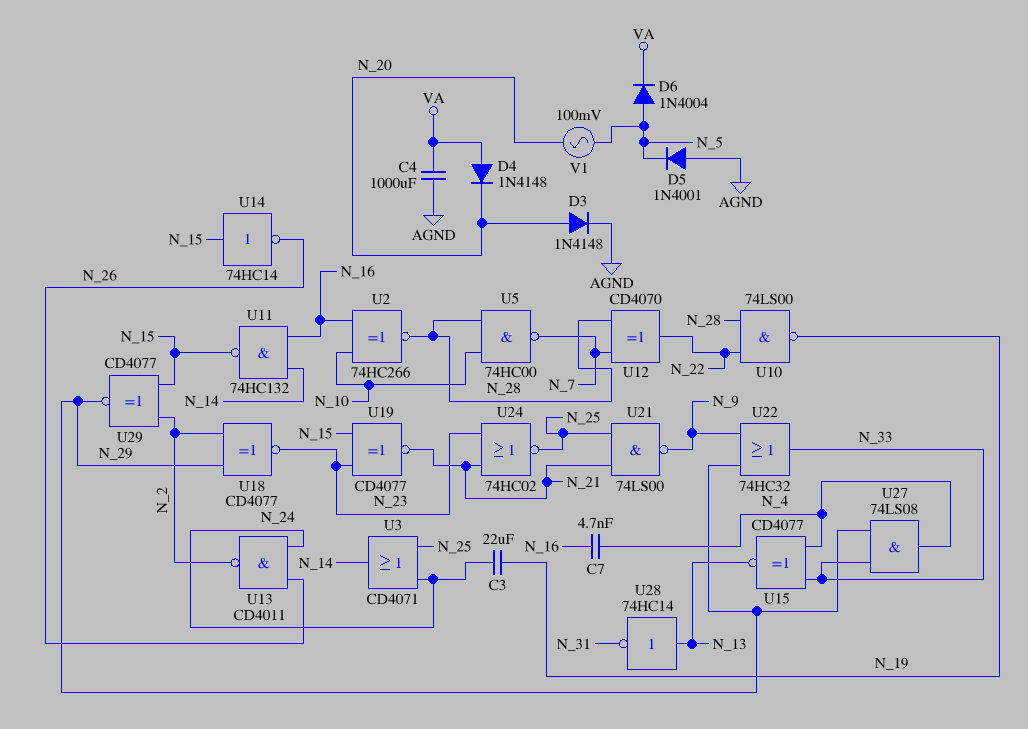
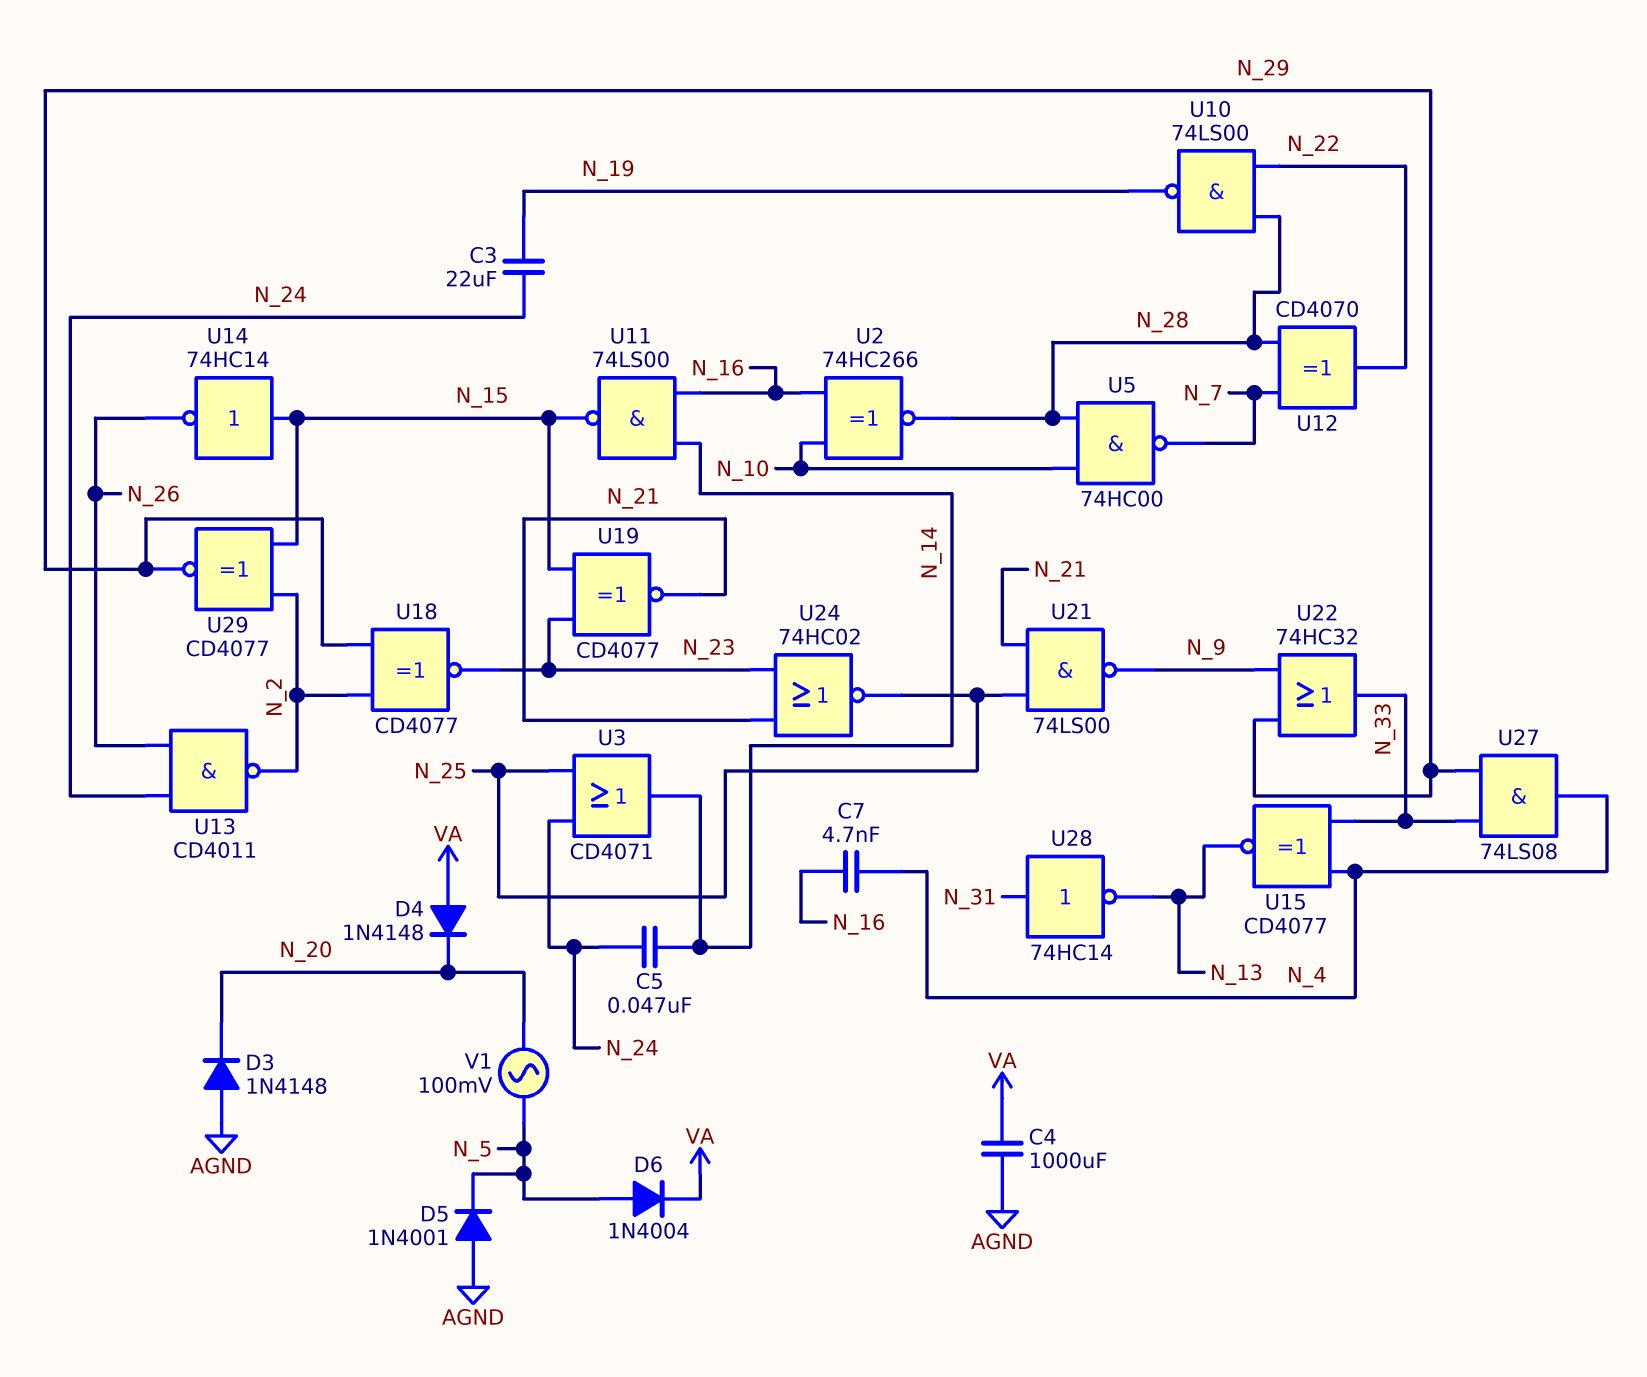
C5: none -> 47nF (N_14, N_24)
D3: diode 1N4148 (A N_20, K AGND) -> diode 1N4148 (A AGND, K N_20)
U11: NAND 74HC132 (in N_14, in N_16, out N_15) -> NAND 74LS00 (in N_14, in N_16, out N_15)
U28: NOT 74HC14 (in N_13, out N_31) -> NOT 74HC14 (in N_31, out N_13)

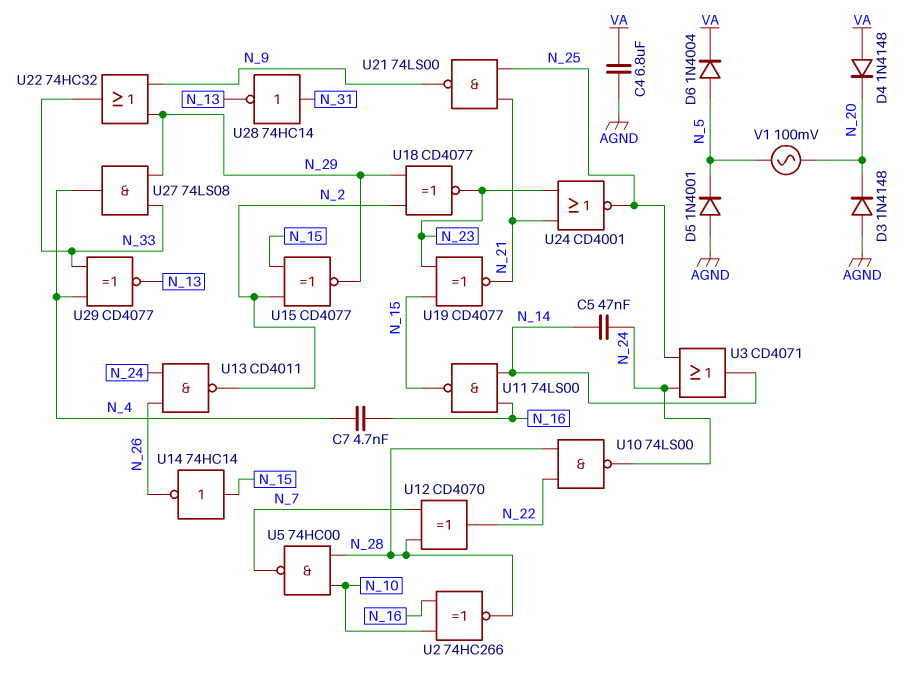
C3: 22uF (N_19, N_24) -> none
C4: 1000uF (AGND, VA) -> 6.8uF (AGND, VA)
U10: NAND 74LS00 (in N_22, in N_28, out N_19) -> NAND 74LS00 (in N_22, in N_28, out N_24)
U15: XNOR CD4077 (in N_4, in N_33, out N_13) -> XNOR CD4077 (in N_2, in N_15, out N_29)
U24: NOR 74HC02 (in N_21, in N_23, out N_25) -> NOR CD4001 (in N_21, in N_23, out N_25)
U29: XNOR CD4077 (in N_2, in N_15, out N_29) -> XNOR CD4077 (in N_4, in N_33, out N_13)

